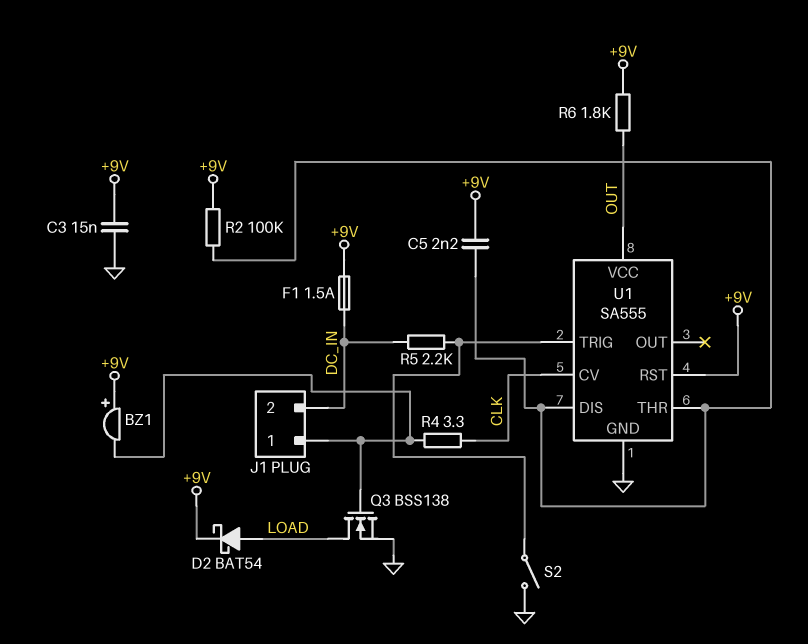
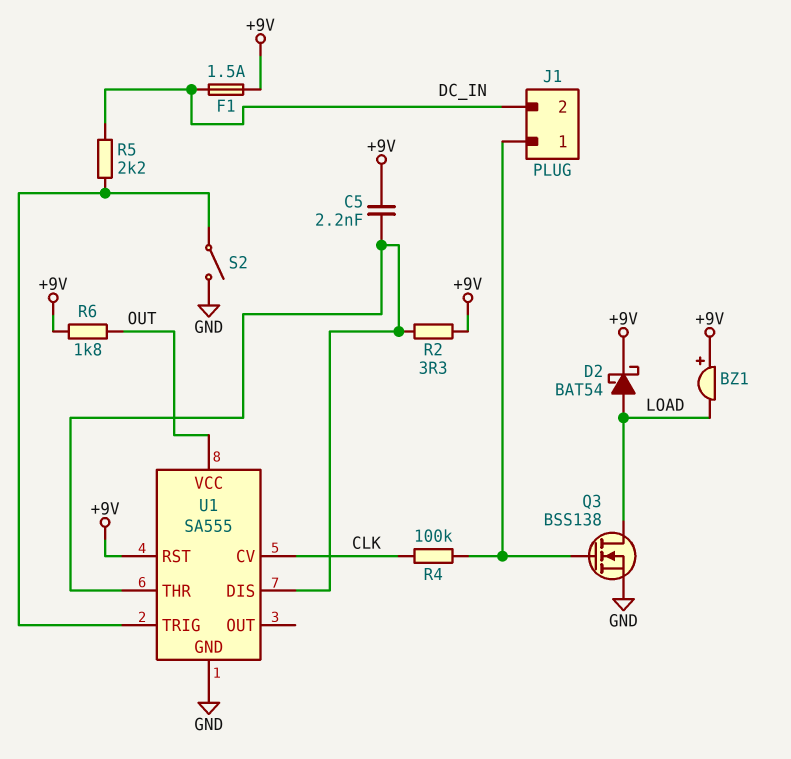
BZ1: buzzer (plus +9V, minus J1/1) -> buzzer (plus +9V, minus LOAD)
C3: 15nF (+9V, GND) -> none
R2: 100k (+9V, U1/DIS) -> 3.3 (+9V, U1/DIS)
R4: 3.3 (CLK, J1/1) -> 100k (CLK, J1/1)

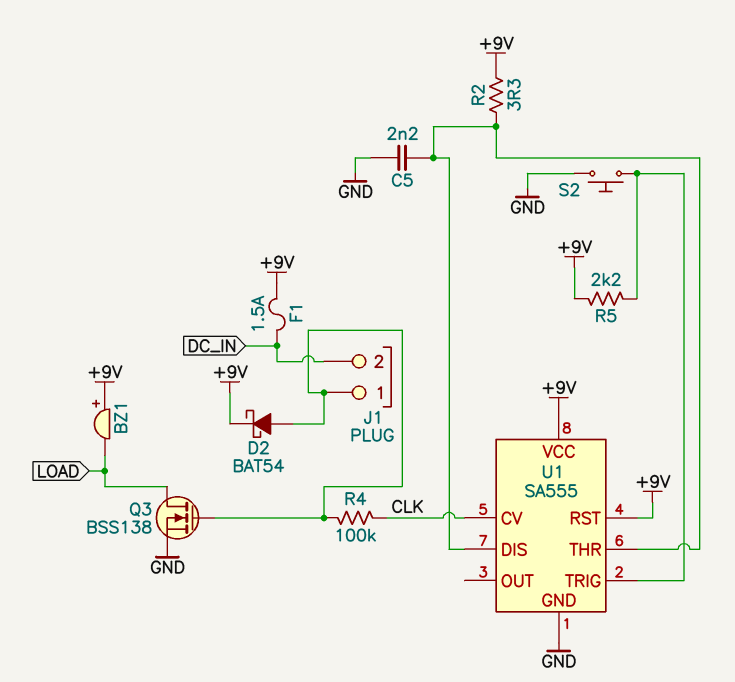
C5: 2.2nF (+9V, U1/DIS) -> 2.2nF (GND, U1/DIS)
D2: schottky BAT54 (A LOAD, K +9V) -> schottky BAT54 (A J1/1, K +9V)
R5: 2.2k (DC_IN, U1/TRIG) -> 2.2k (+9V, U1/TRIG)
R6: 1.8k (+9V, OUT) -> none
S2: switch (GND, U1/TRIG) -> button (GND, U1/TRIG)
U1 pin VCC: OUT -> +9V

